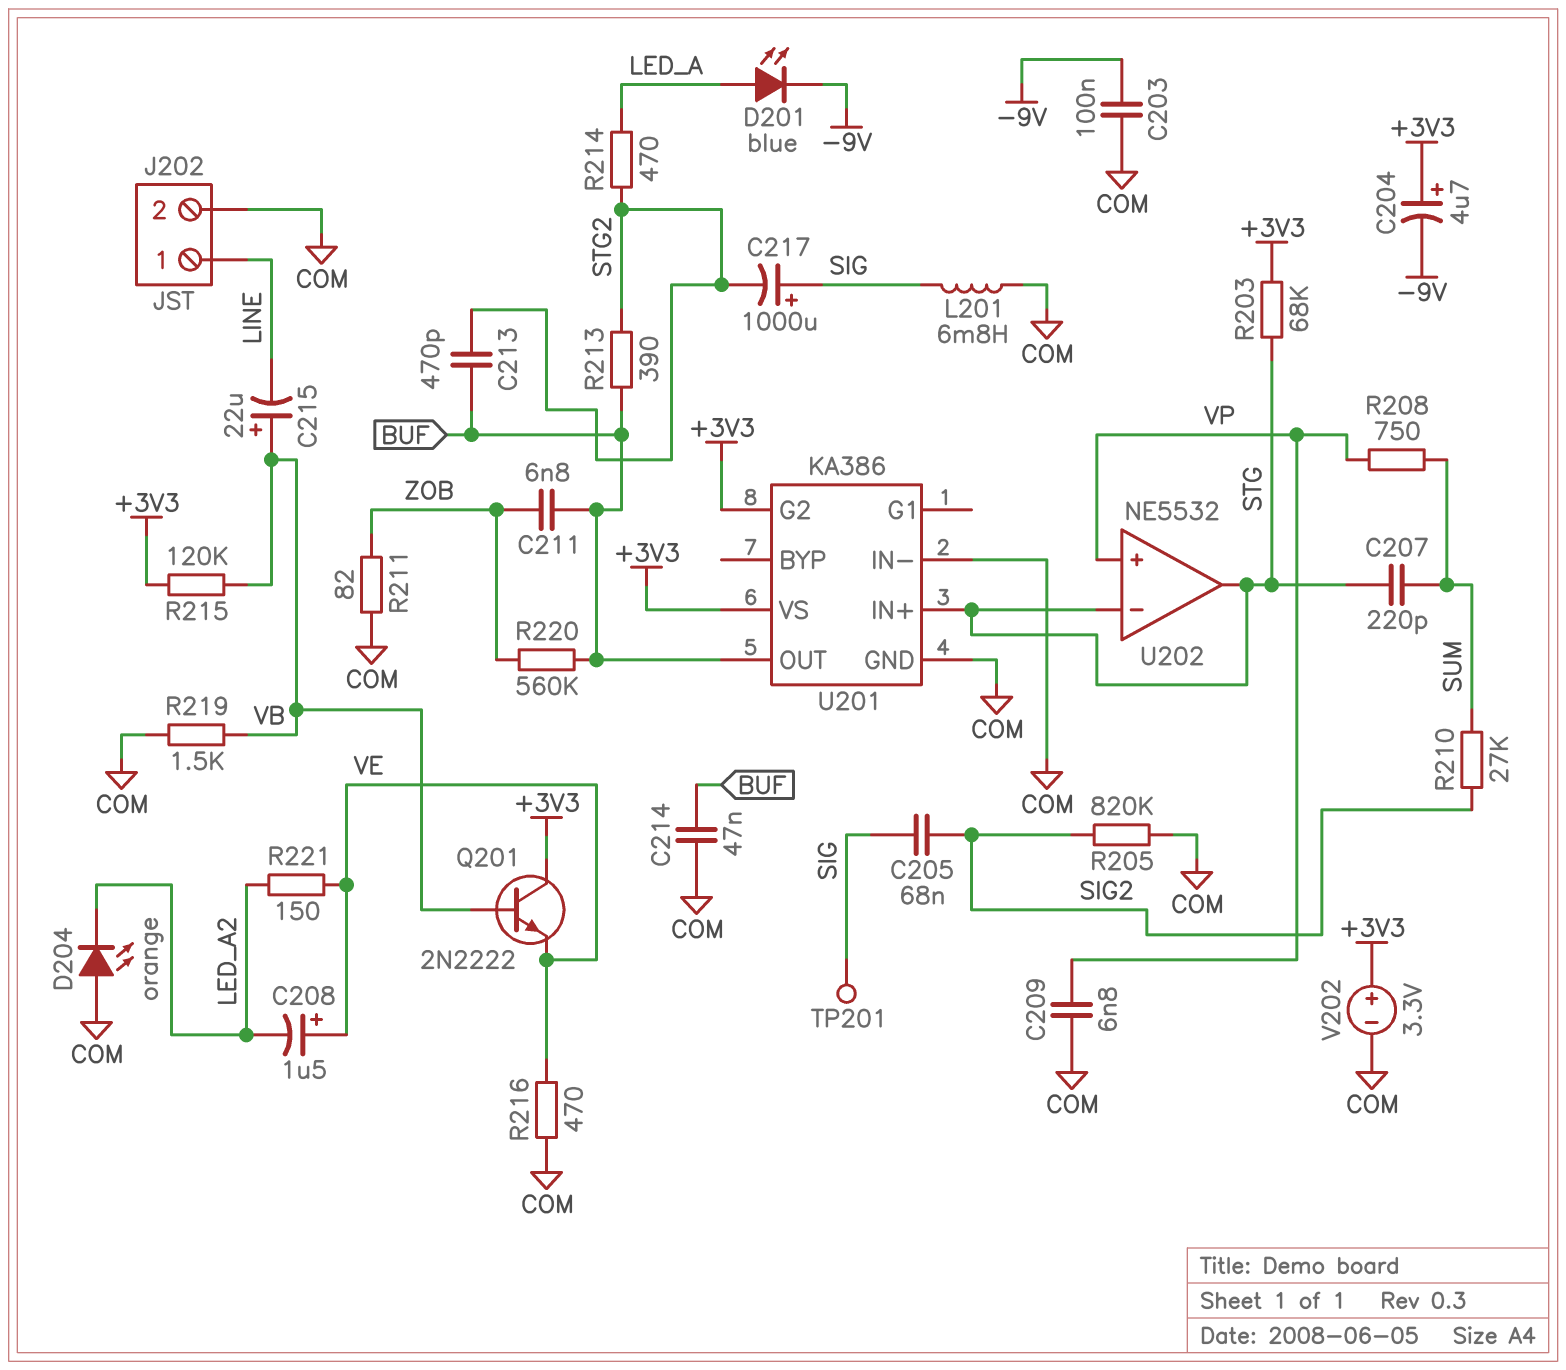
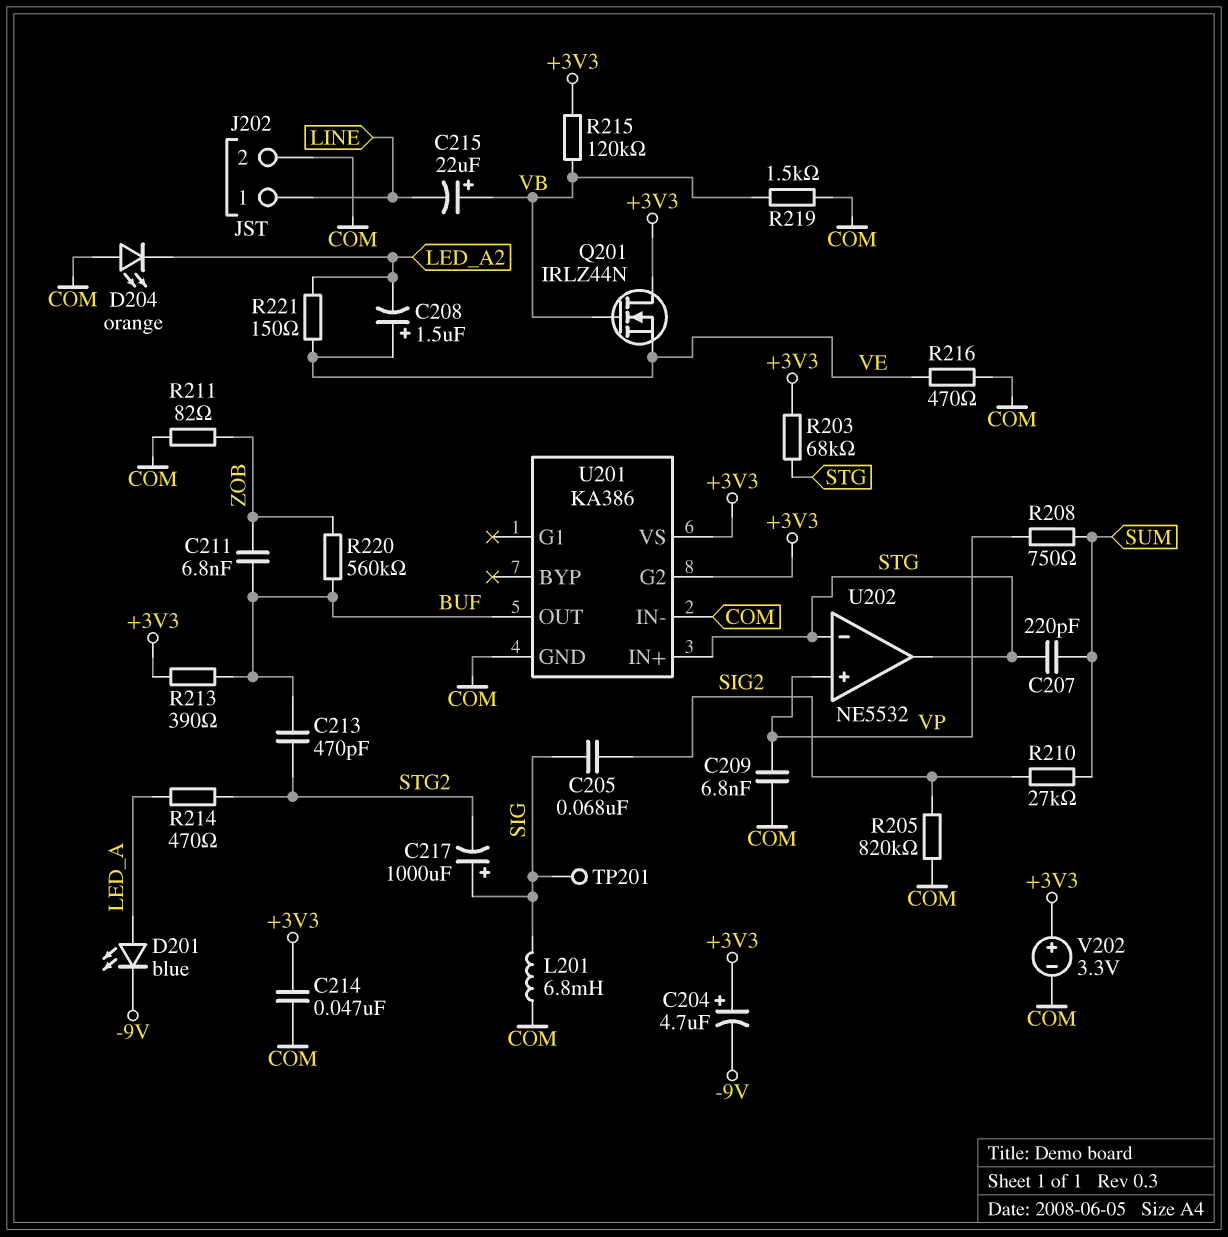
C203: 100nF (-9V, COM) -> none
C214: 47nF (BUF, COM) -> 47nF (+3V3, COM)
Q201: NPN 2N2222 (B VB, C +3V3, E VE) -> NMOS IRLZ44N (G VB, D +3V3, S VE)
R213: 390 (BUF, STG2) -> 390 (+3V3, BUF)

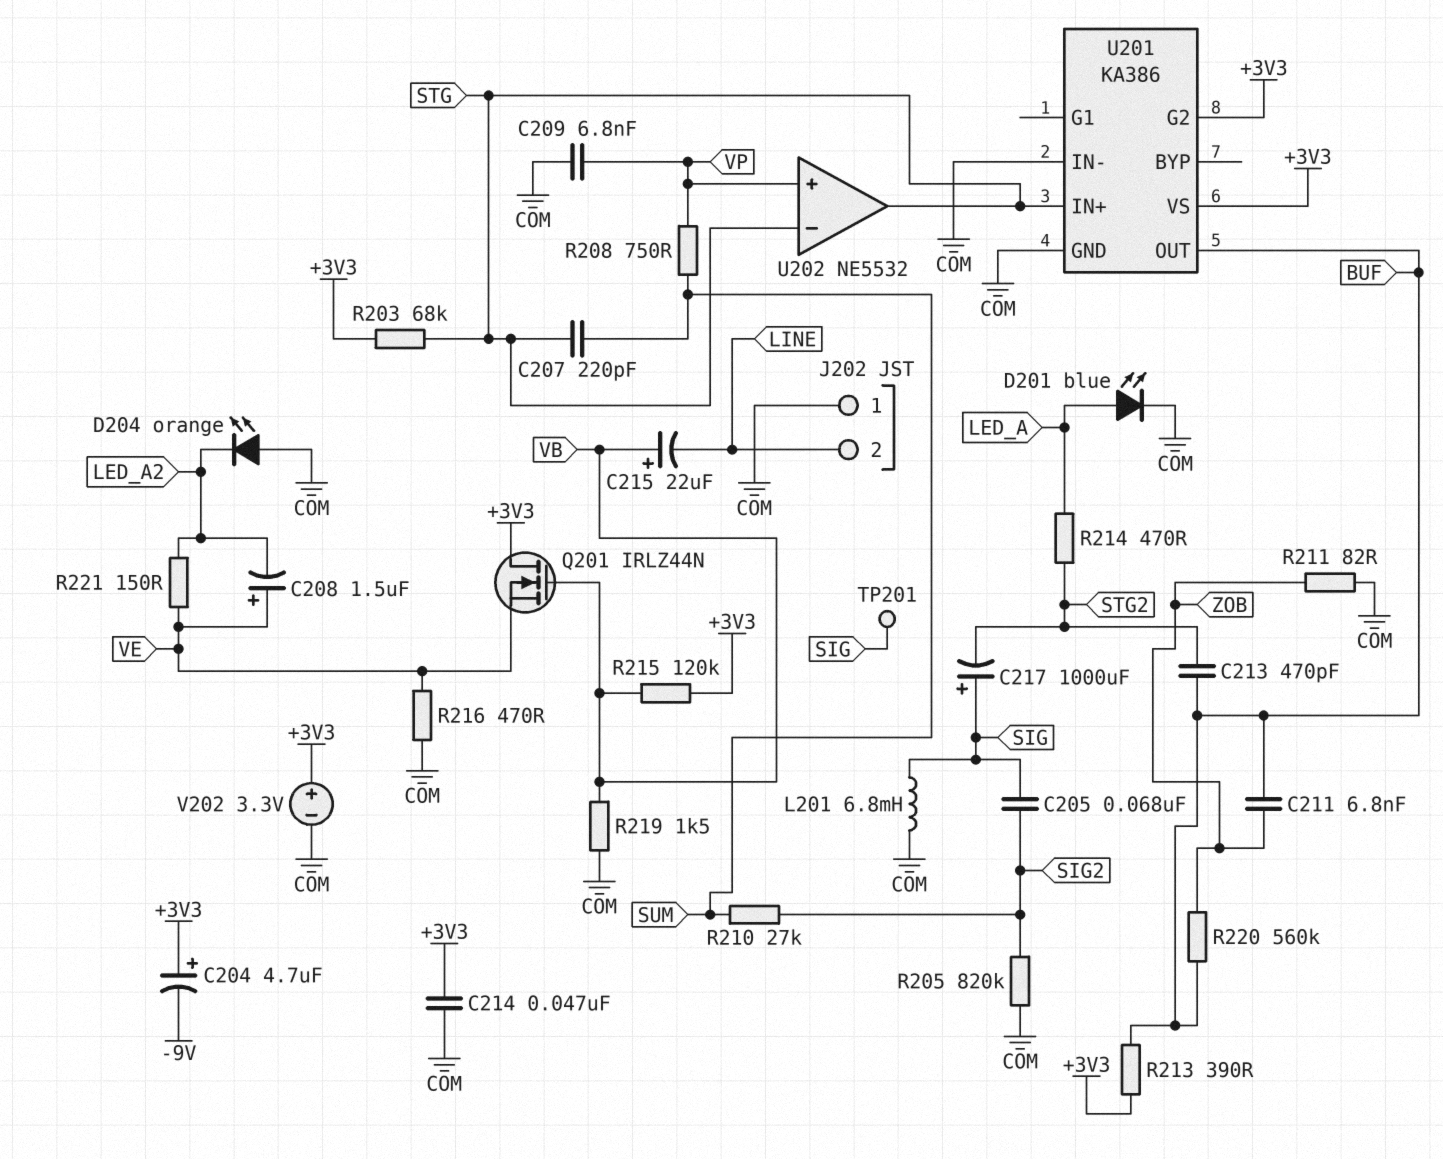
D201: LED blue (A LED_A, K -9V) -> LED blue (A LED_A, K COM)
J202 pin 1: LINE -> COM
J202 pin 2: COM -> LINE

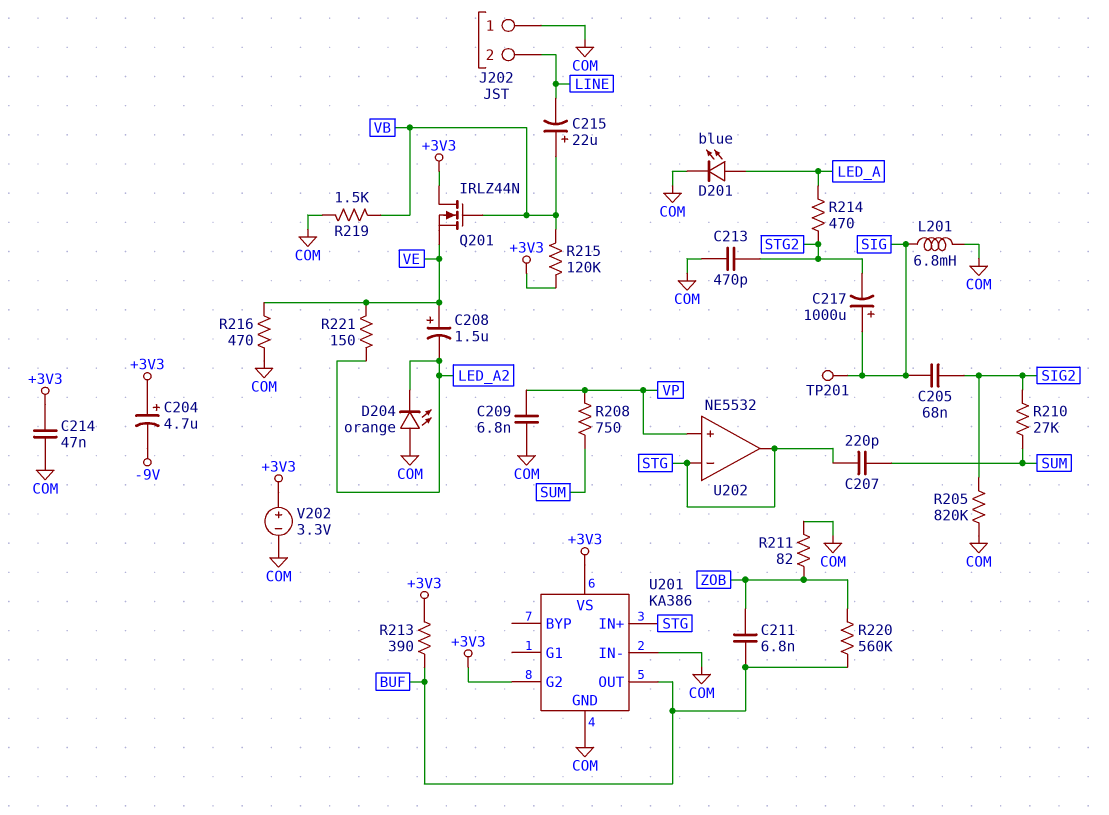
C213: 470pF (BUF, STG2) -> 470pF (COM, STG2)
R203: 68k (+3V3, STG) -> none

